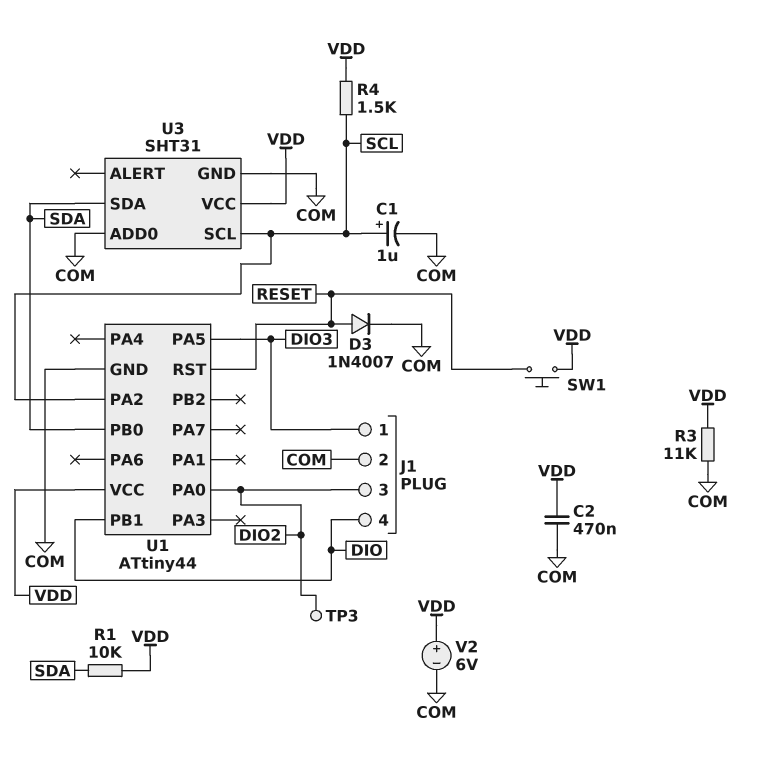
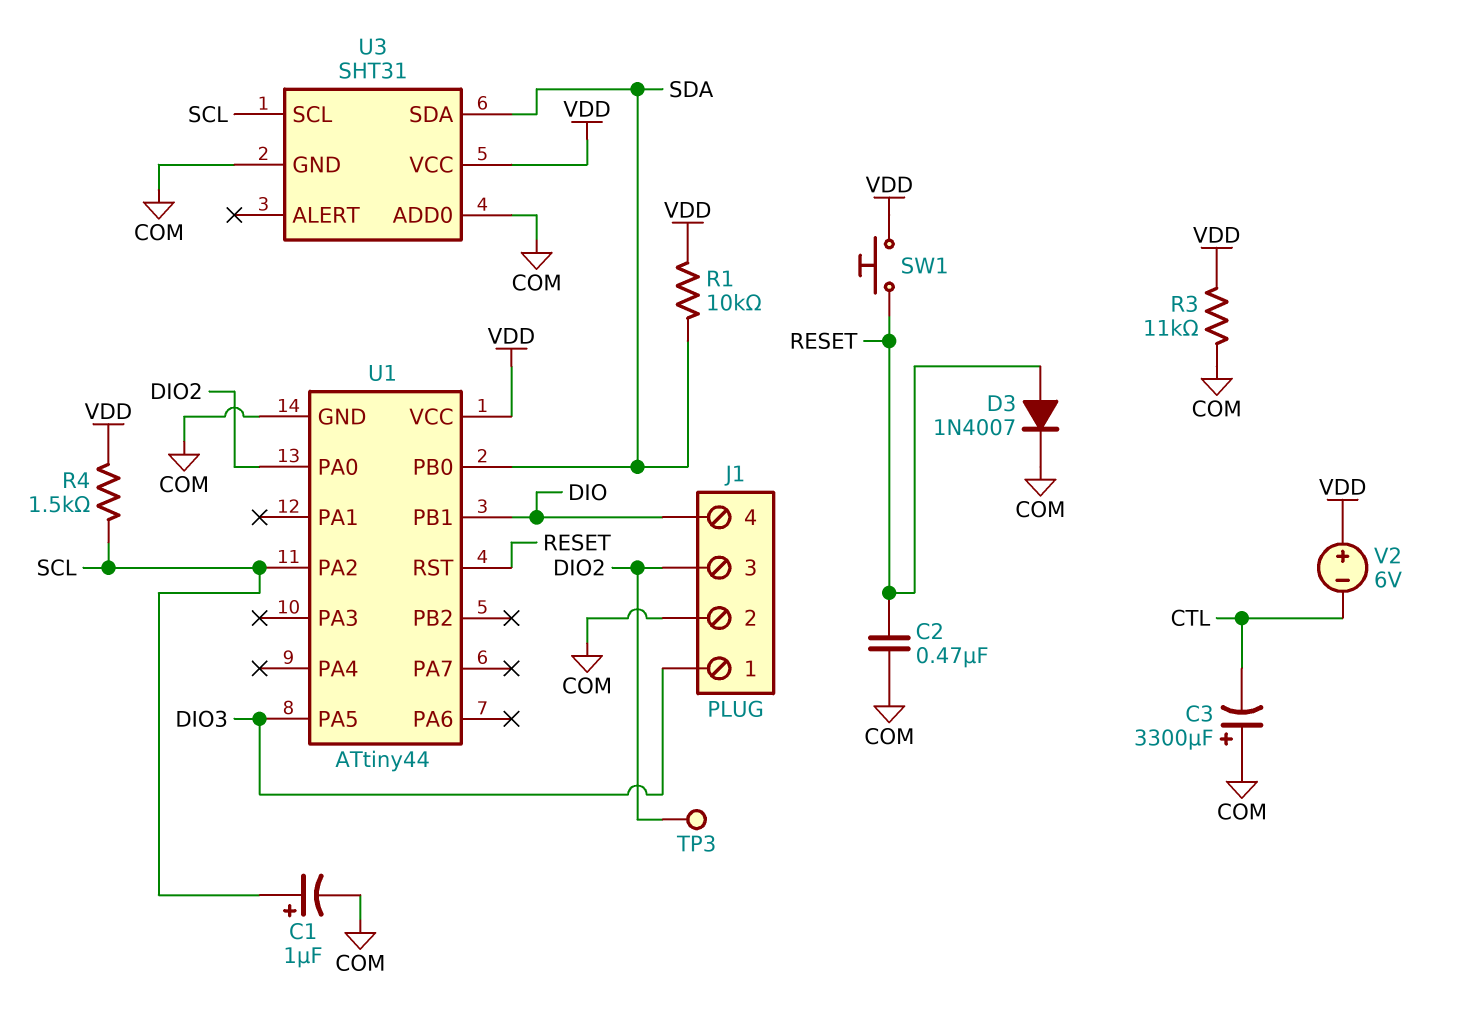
C2: 470nF (COM, VDD) -> 470nF (COM, RESET)
C3: none -> 3300uF (plus COM, minus CTL)
V2: 6V (plus VDD, minus COM) -> 6V (plus VDD, minus CTL)

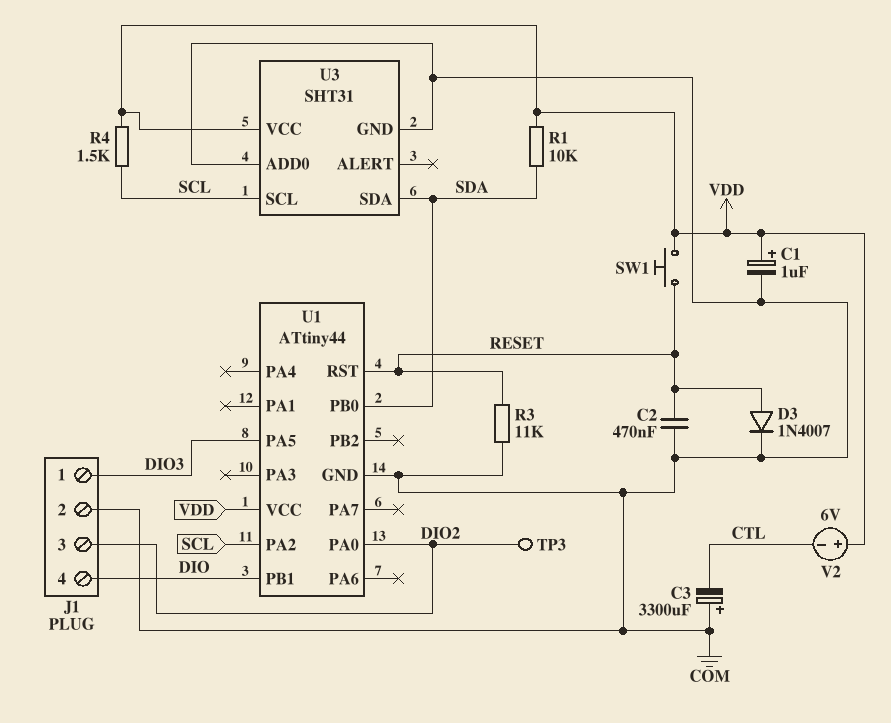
C1: 1uF (plus SCL, minus COM) -> 1uF (plus VDD, minus COM)
R3: 11k (COM, VDD) -> 11k (COM, RESET)

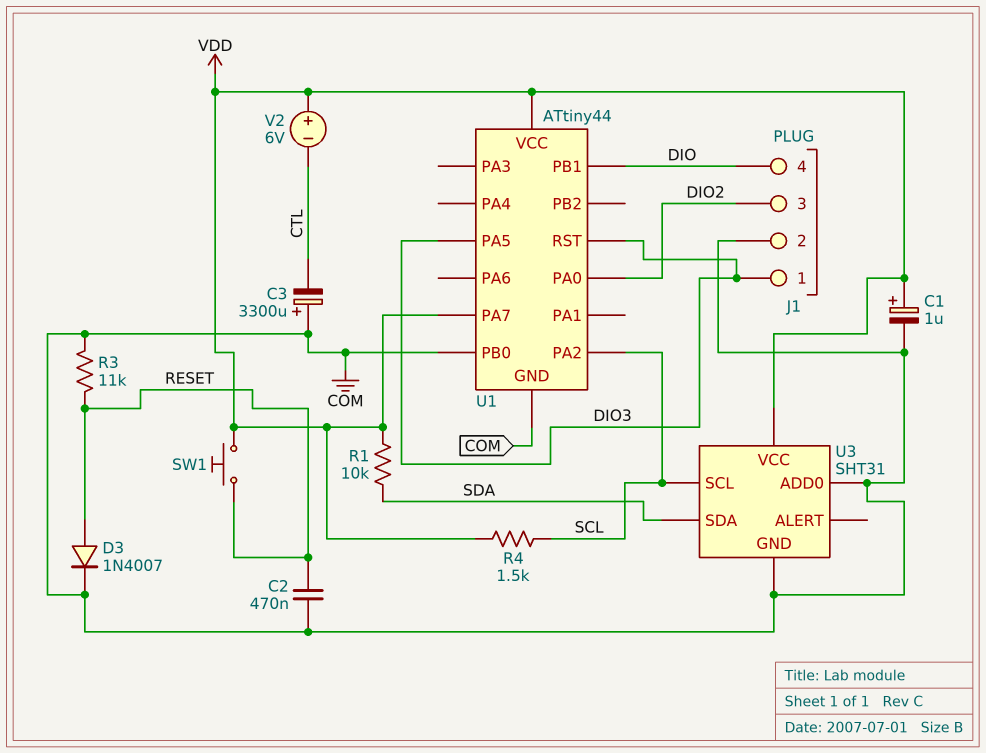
TP3: test point (DIO2) -> none
U1 pin PA7: none -> VDD
U1 pin PB0: SDA -> COM
U1 pin RST: RESET -> DIO3

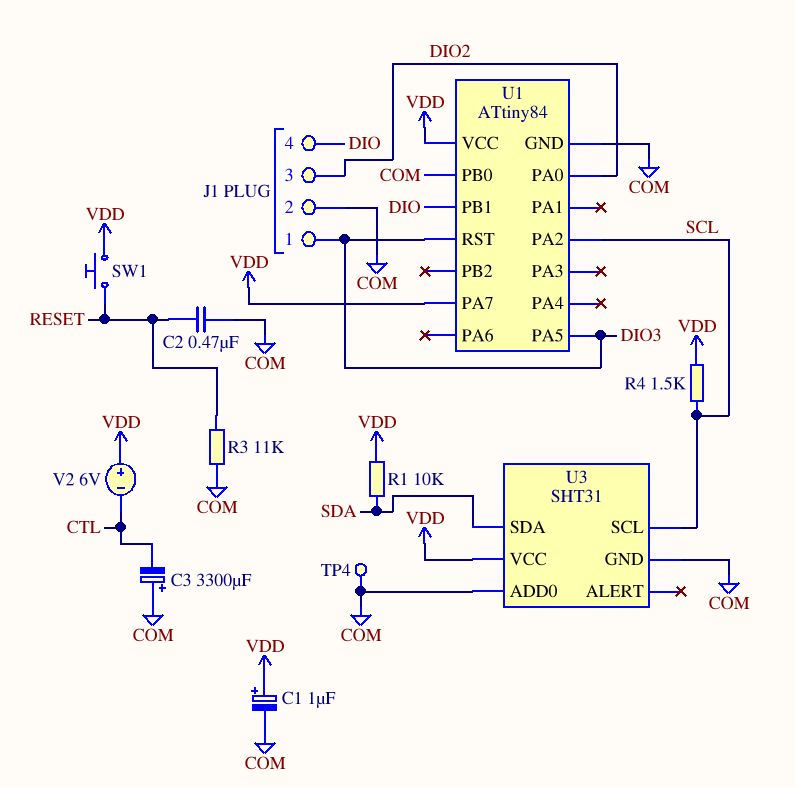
D3: diode 1N4007 (A RESET, K COM) -> none
TP4: none -> test point (COM)
U1: ATtiny44 -> ATtiny84

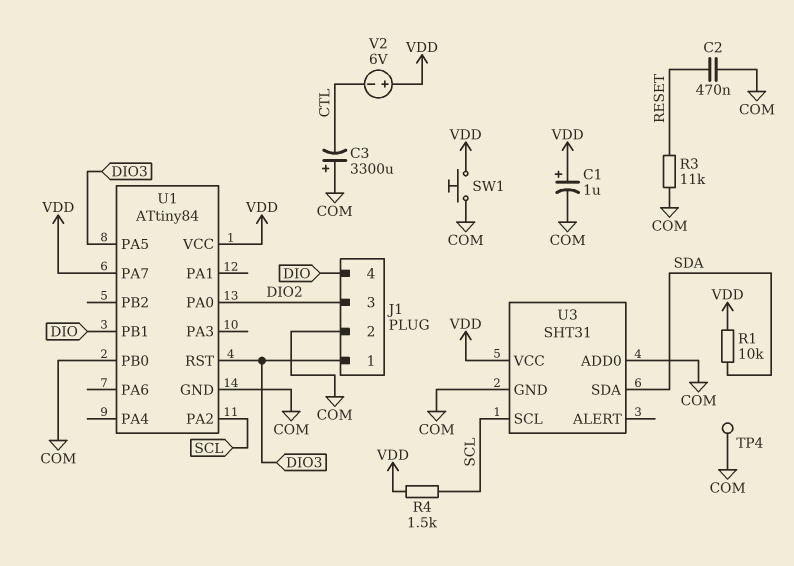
SW1: button (RESET, VDD) -> button (COM, VDD)

